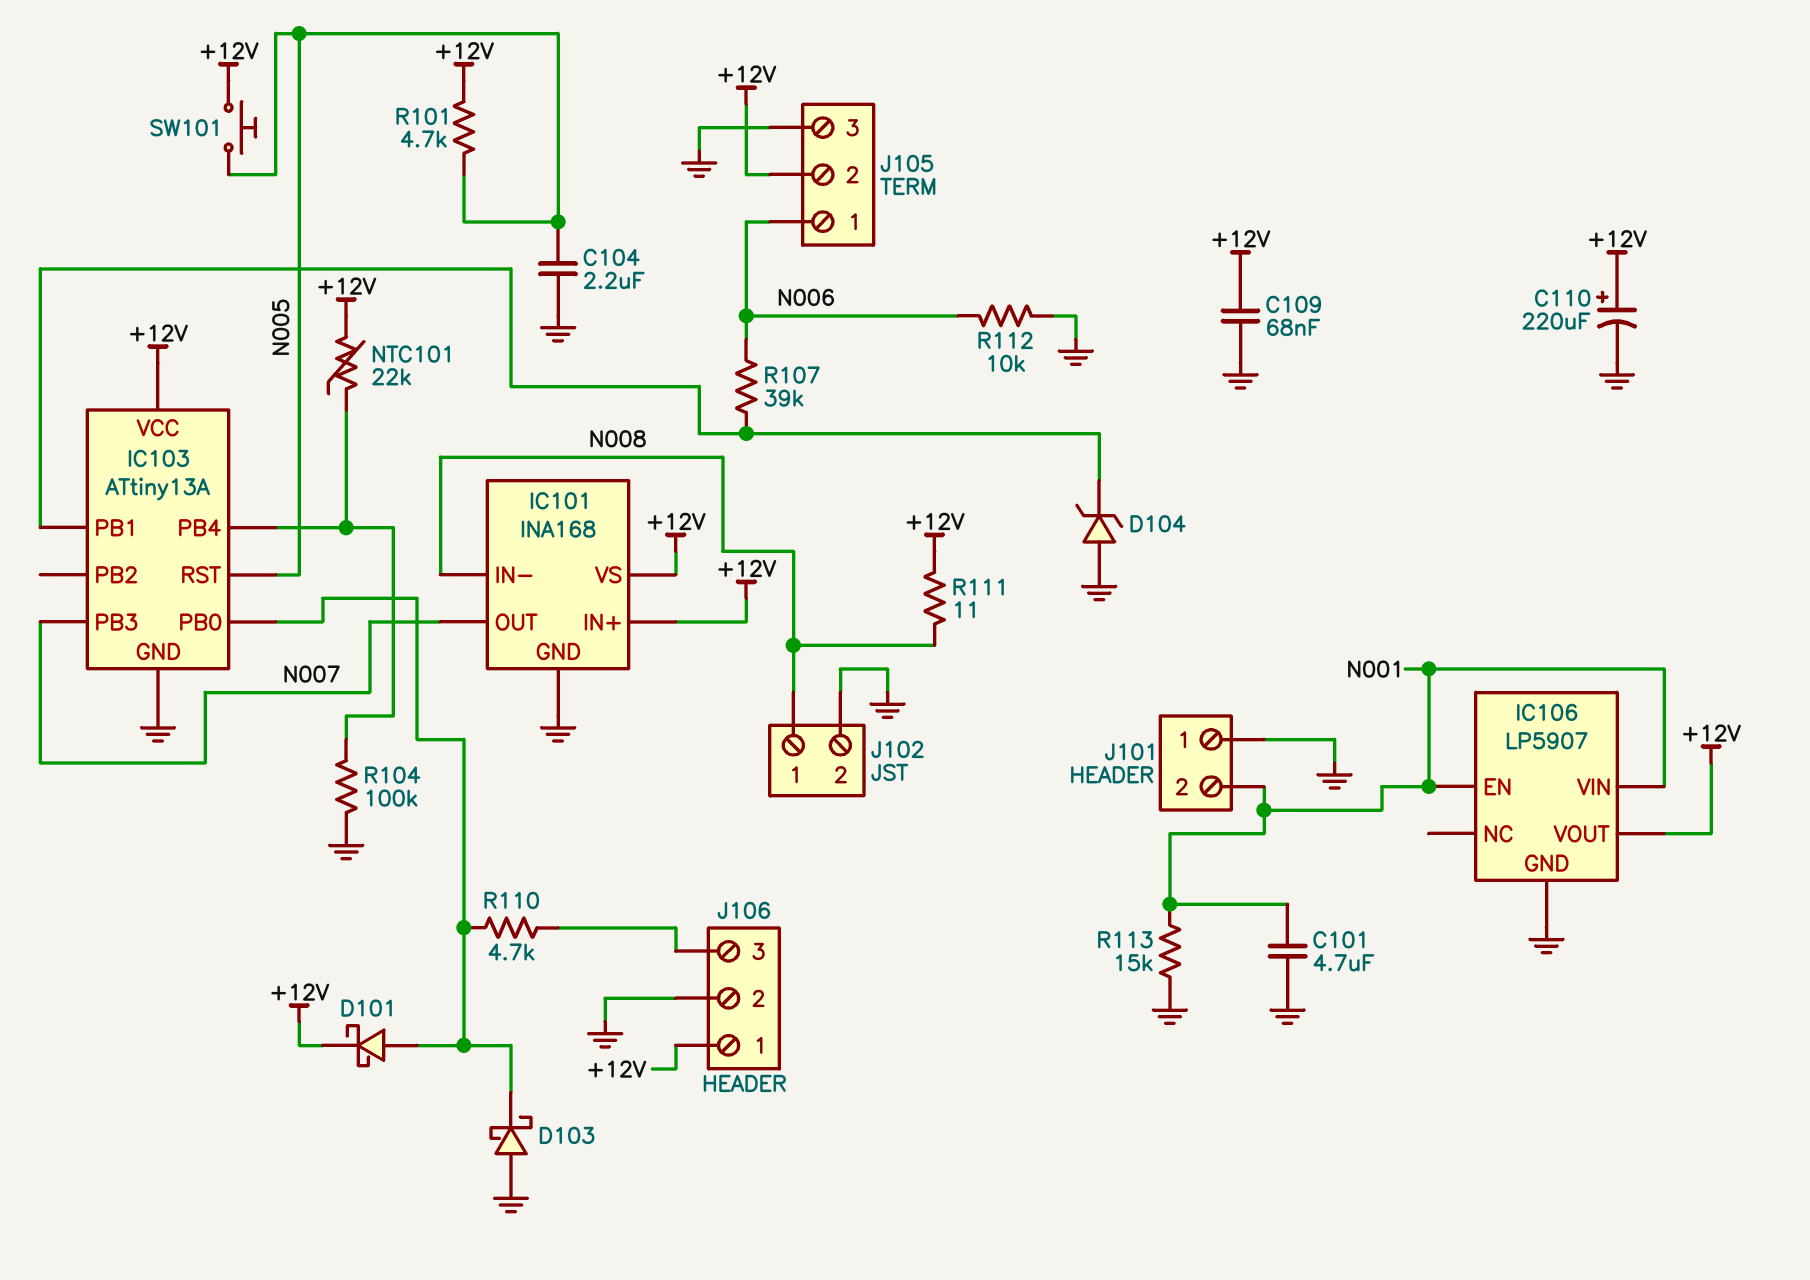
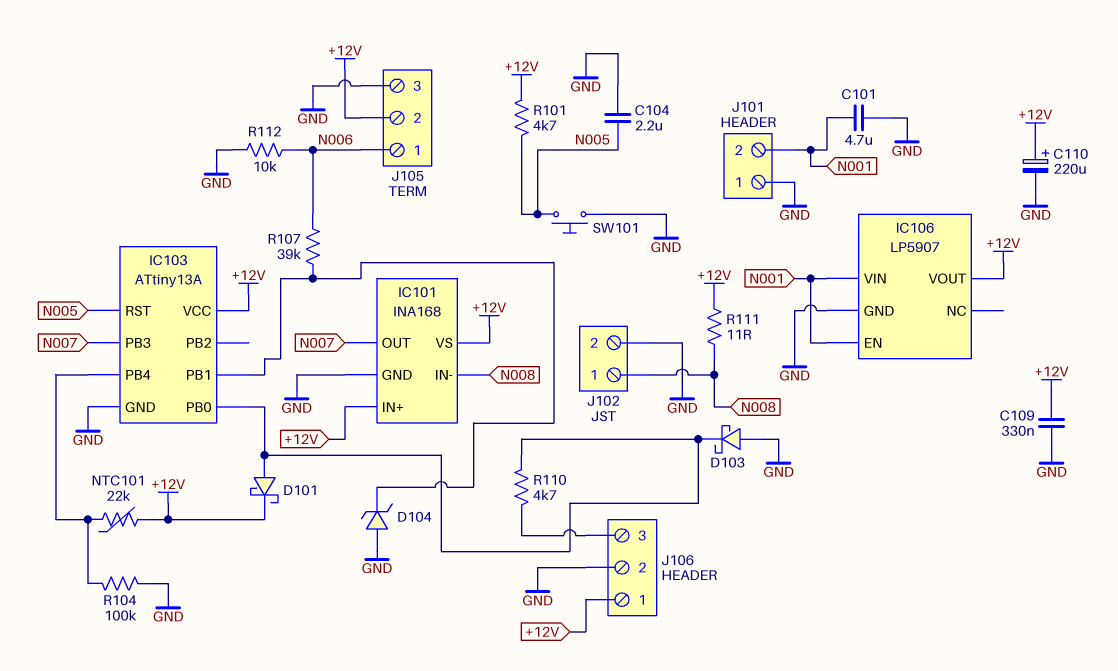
C109: 68nF (+12V, GND) -> 330nF (+12V, GND)
R113: 15k (GND, N001) -> none
SW101: button (+12V, N005) -> button (GND, N005)

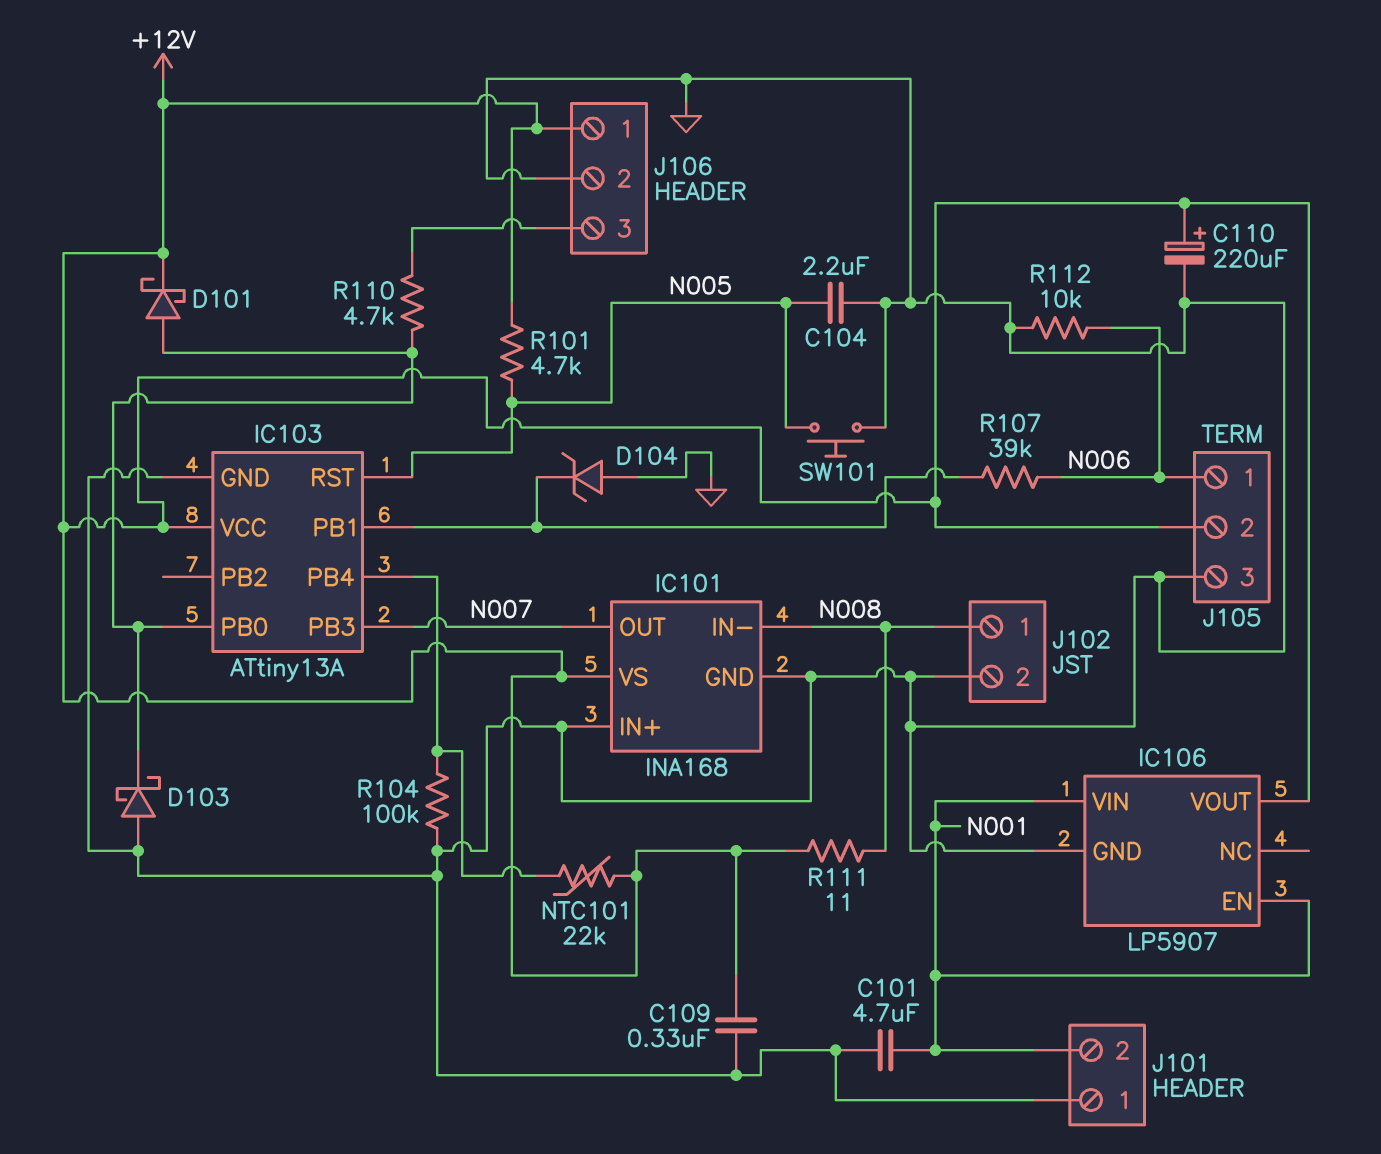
IC101 pin IN+: +12V -> GND

